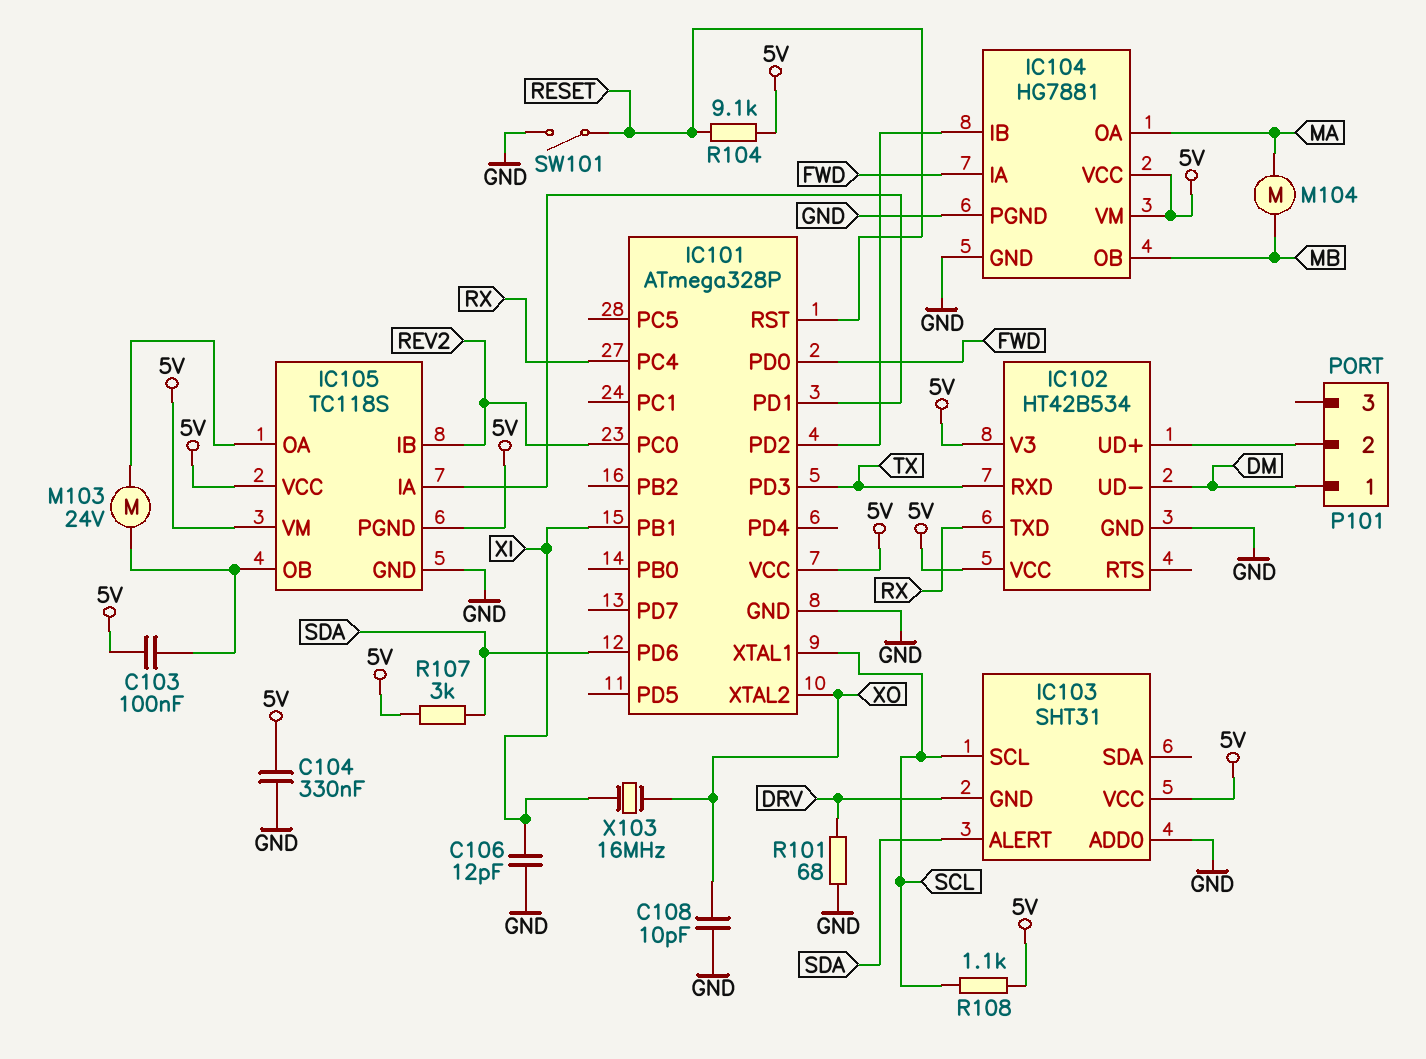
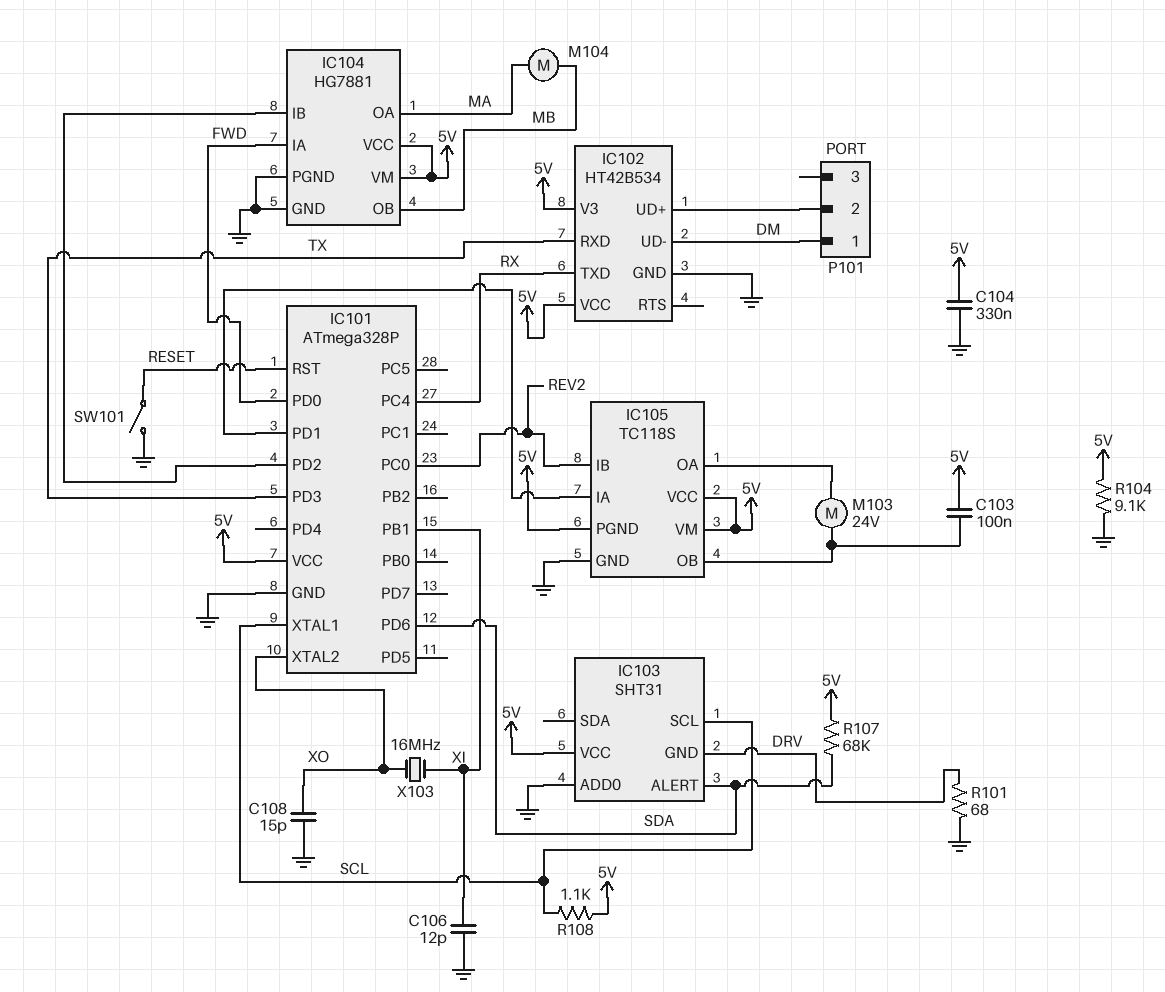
C108: 10pF (GND, XO) -> 15pF (GND, XO)
R104: 9.1k (5V, RESET) -> 9.1k (5V, GND)
R107: 3k (5V, SDA) -> 68k (5V, SDA)

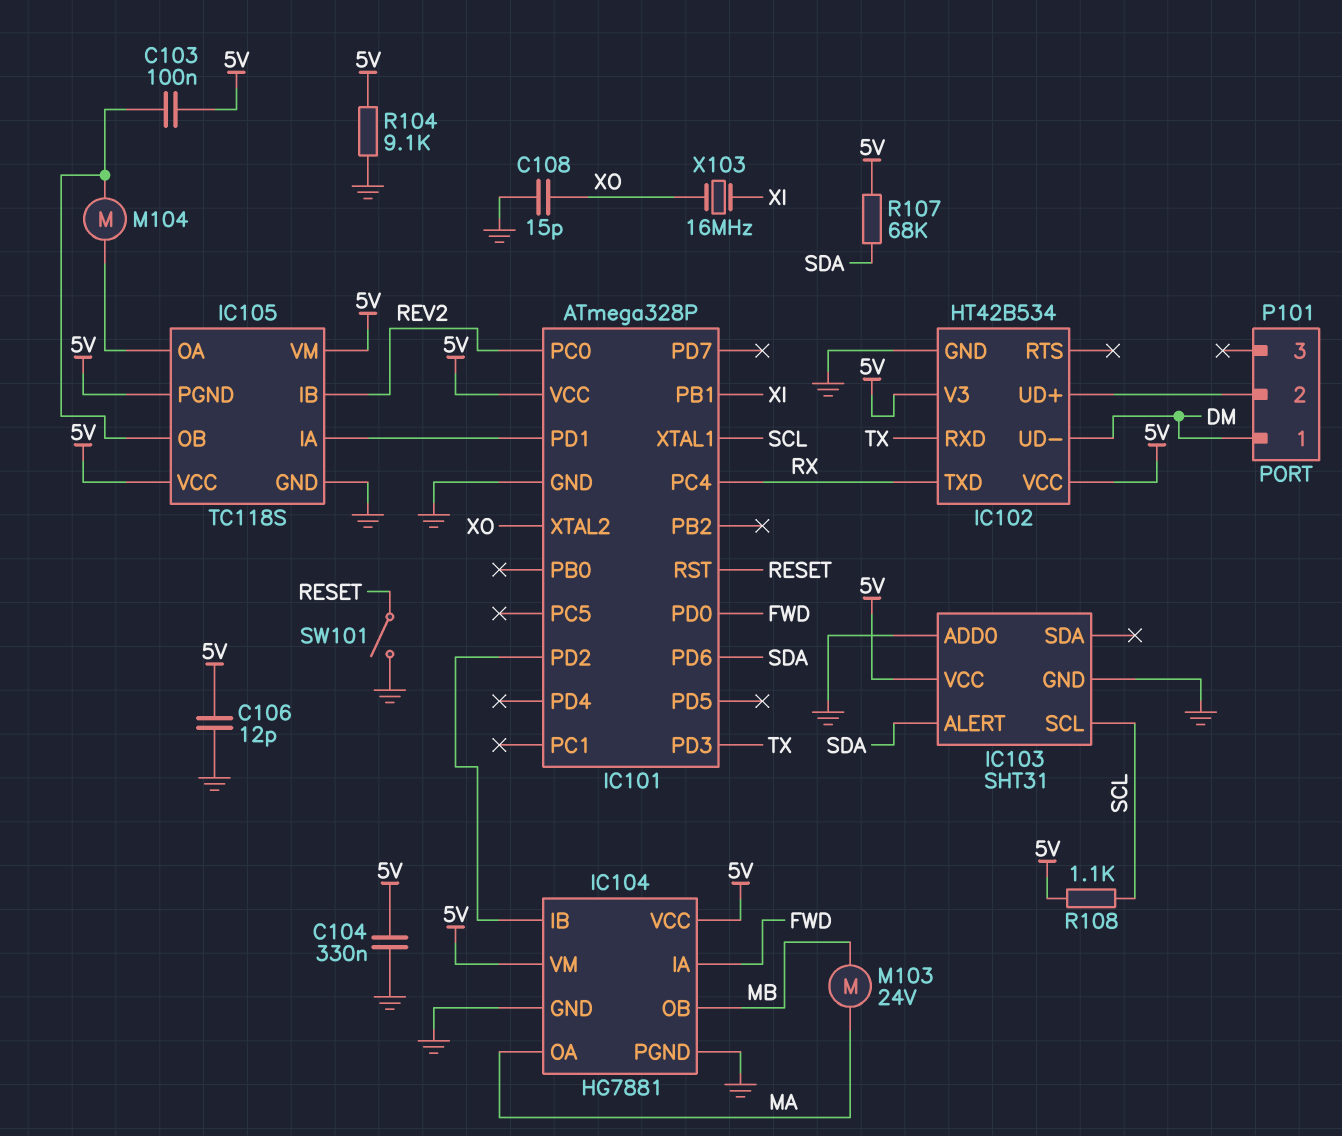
C106: 12pF (GND, XI) -> 12pF (5V, GND)
IC103 pin GND: DRV -> GND
M103: motor 24V (IC105/OA, IC105/OB) -> motor 24V (MA, MB)
M104: motor (MA, MB) -> motor (IC105/OA, IC105/OB)
R101: 68 (DRV, GND) -> none

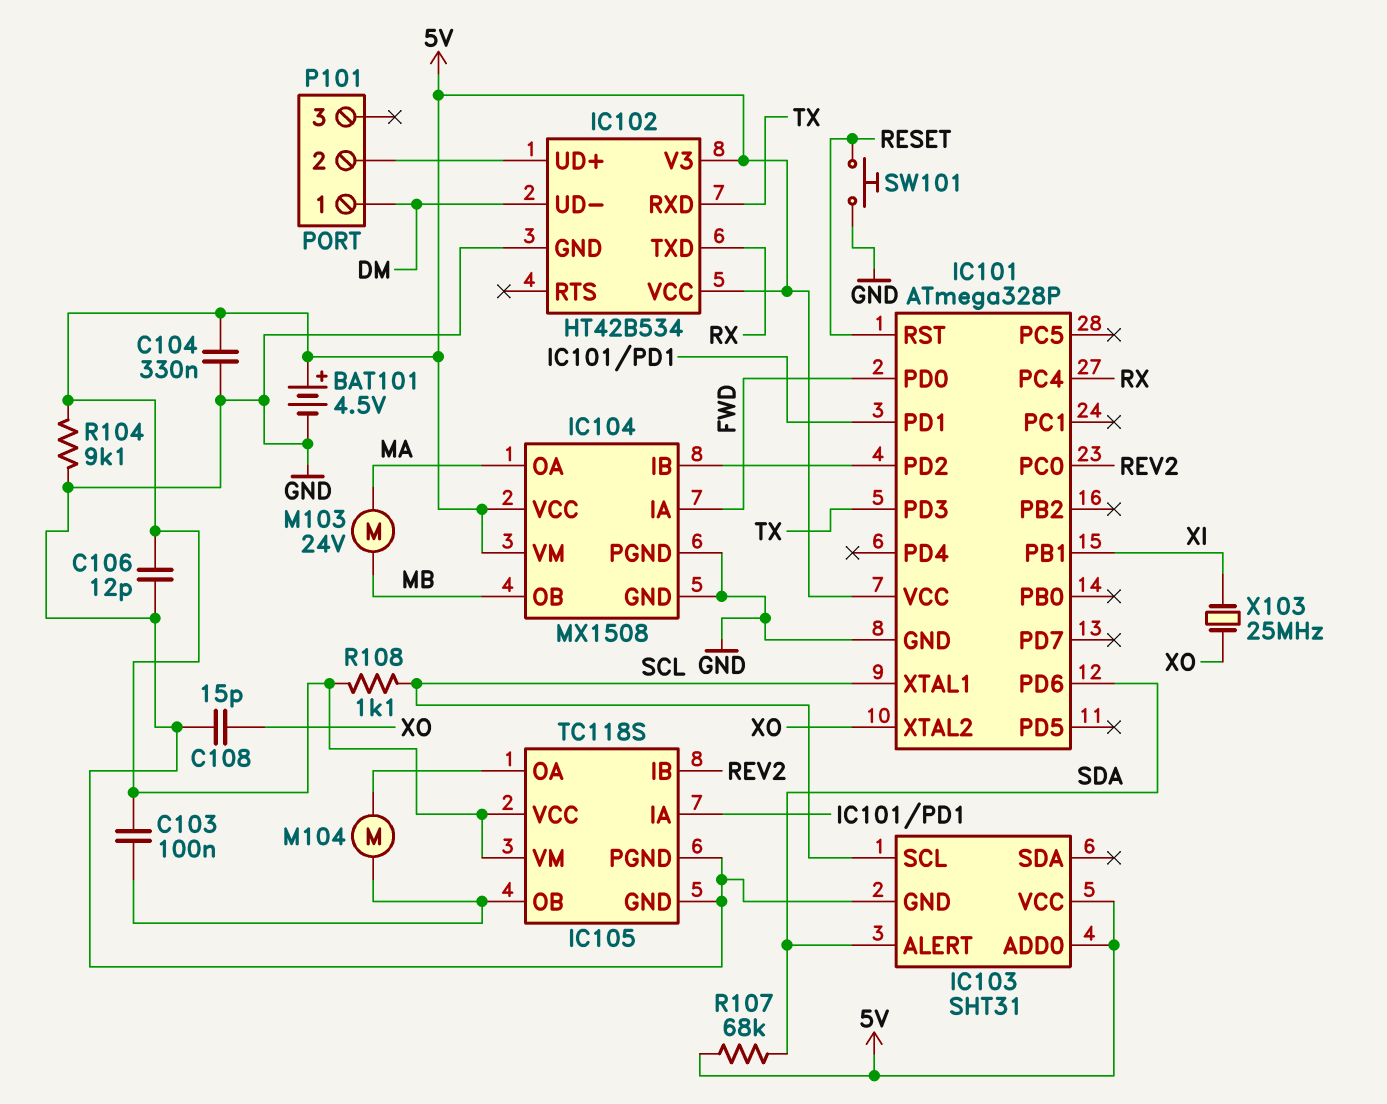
BAT101: none -> 4.5V (plus 5V, minus GND)
IC103 pin ADD0: GND -> 5V
IC104: HG7881 -> MX1508
IC105 pin PGND: 5V -> GND
SW101: switch (GND, RESET) -> button (GND, RESET)
X103: 16MHz (XI, XO) -> 25MHz (XI, XO)

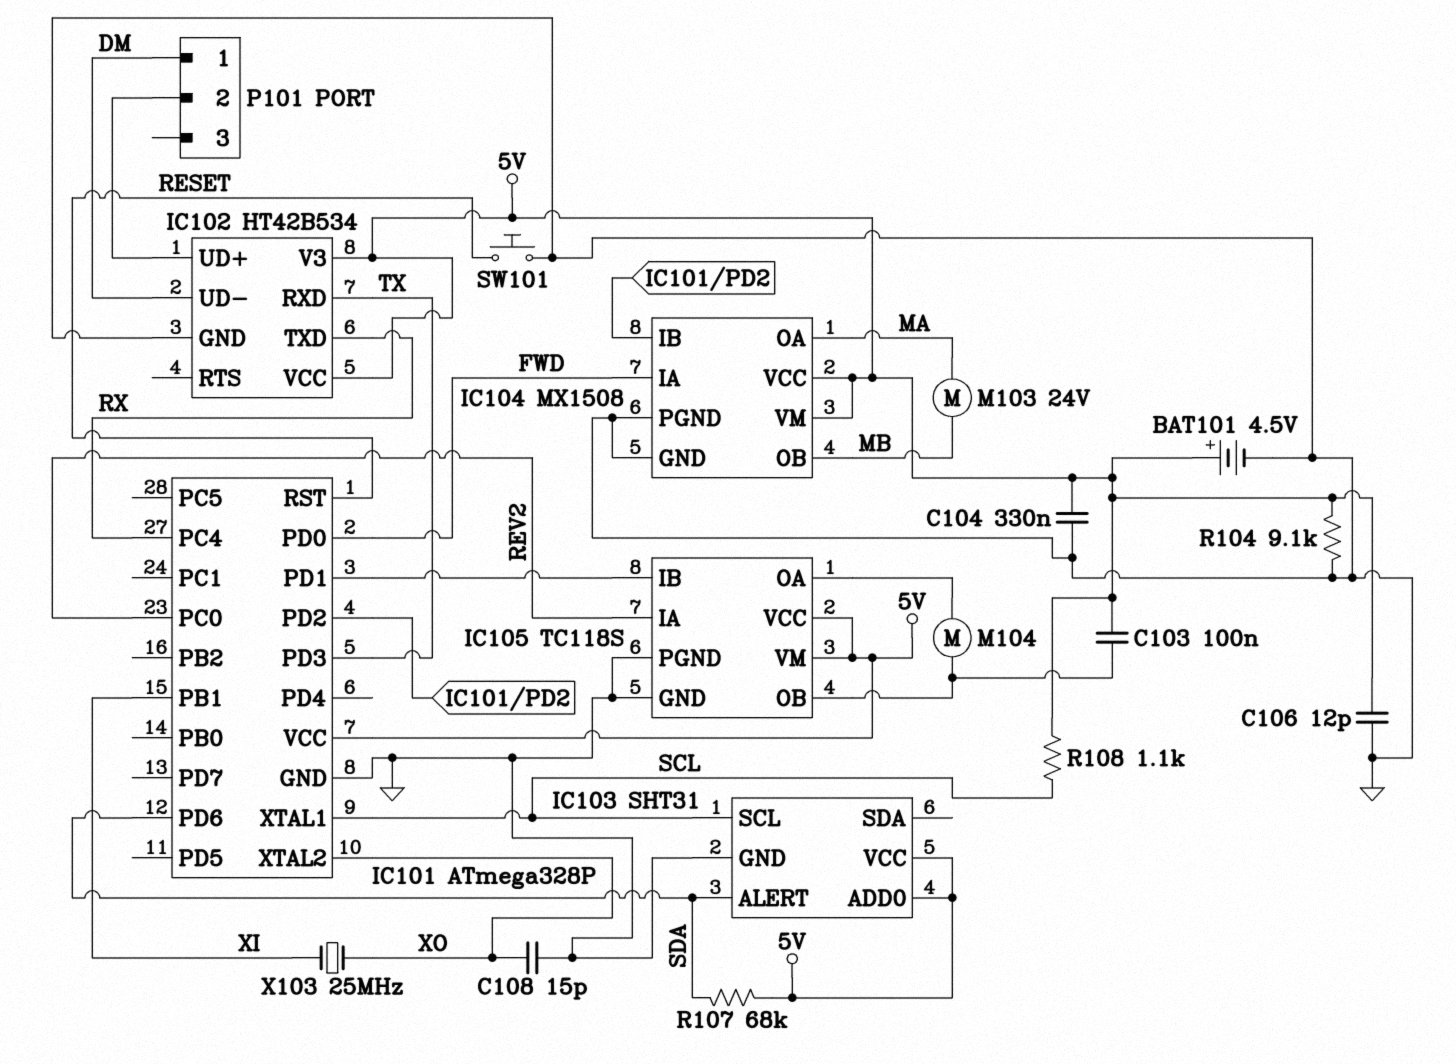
IC105 pin IA: IC101/PD1 -> REV2
IC105 pin IB: REV2 -> IC101/PD1

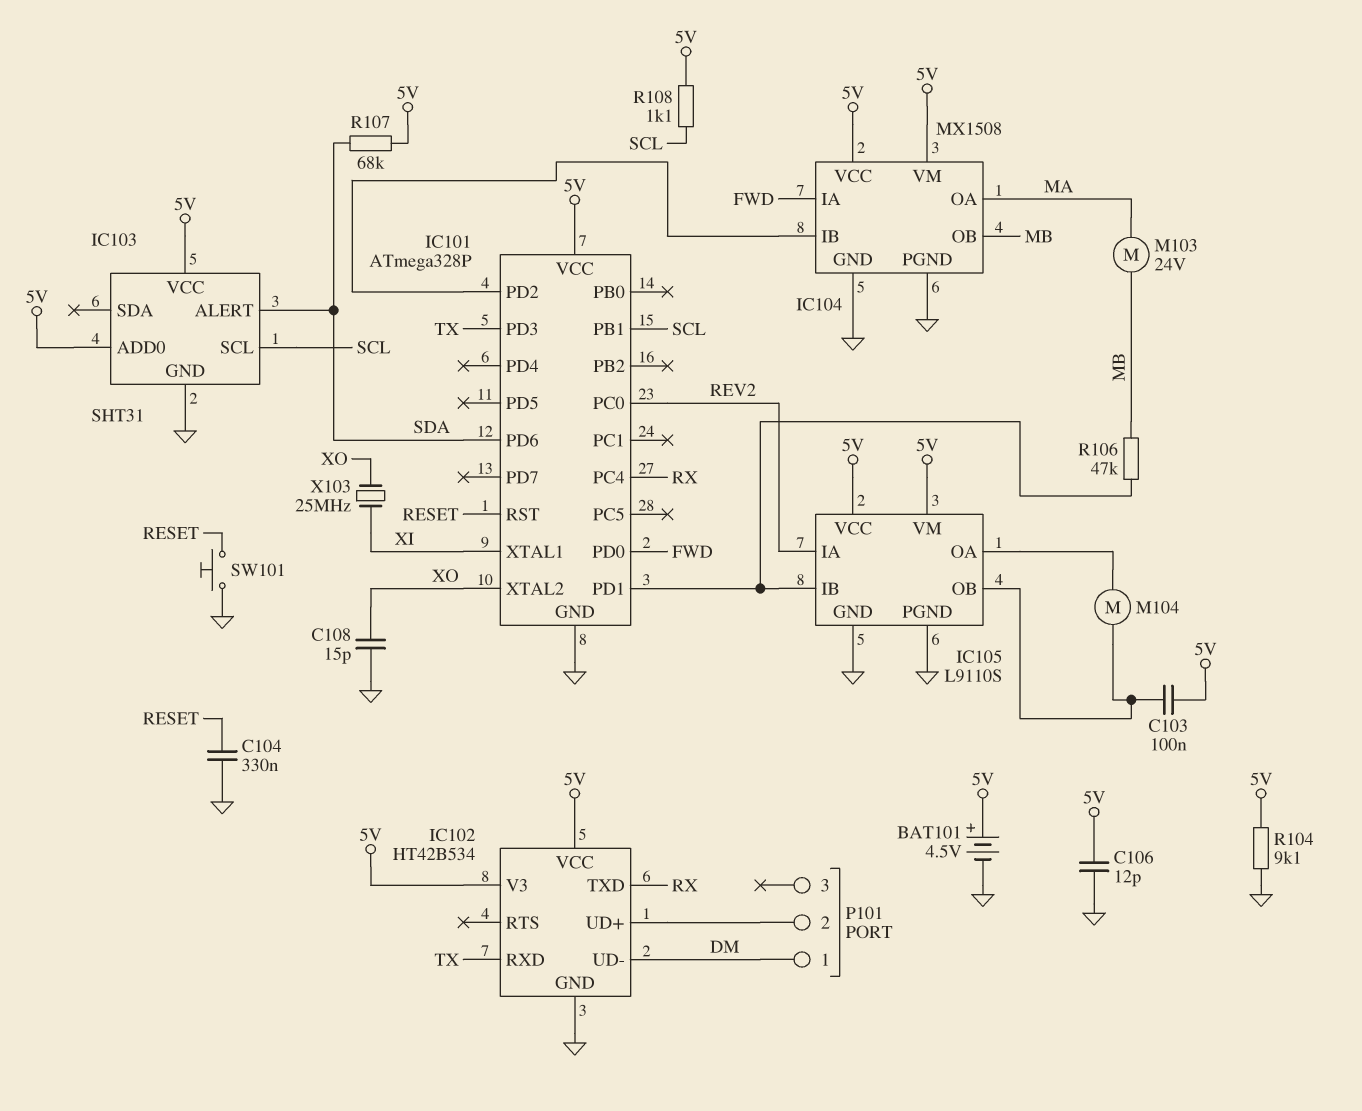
C104: 330nF (5V, GND) -> 330nF (GND, RESET)
IC101 pin PB1: XI -> SCL
IC101 pin XTAL1: SCL -> XI
IC105: TC118S -> L9110S
R106: none -> 47k (IC101/PD1, MB)

